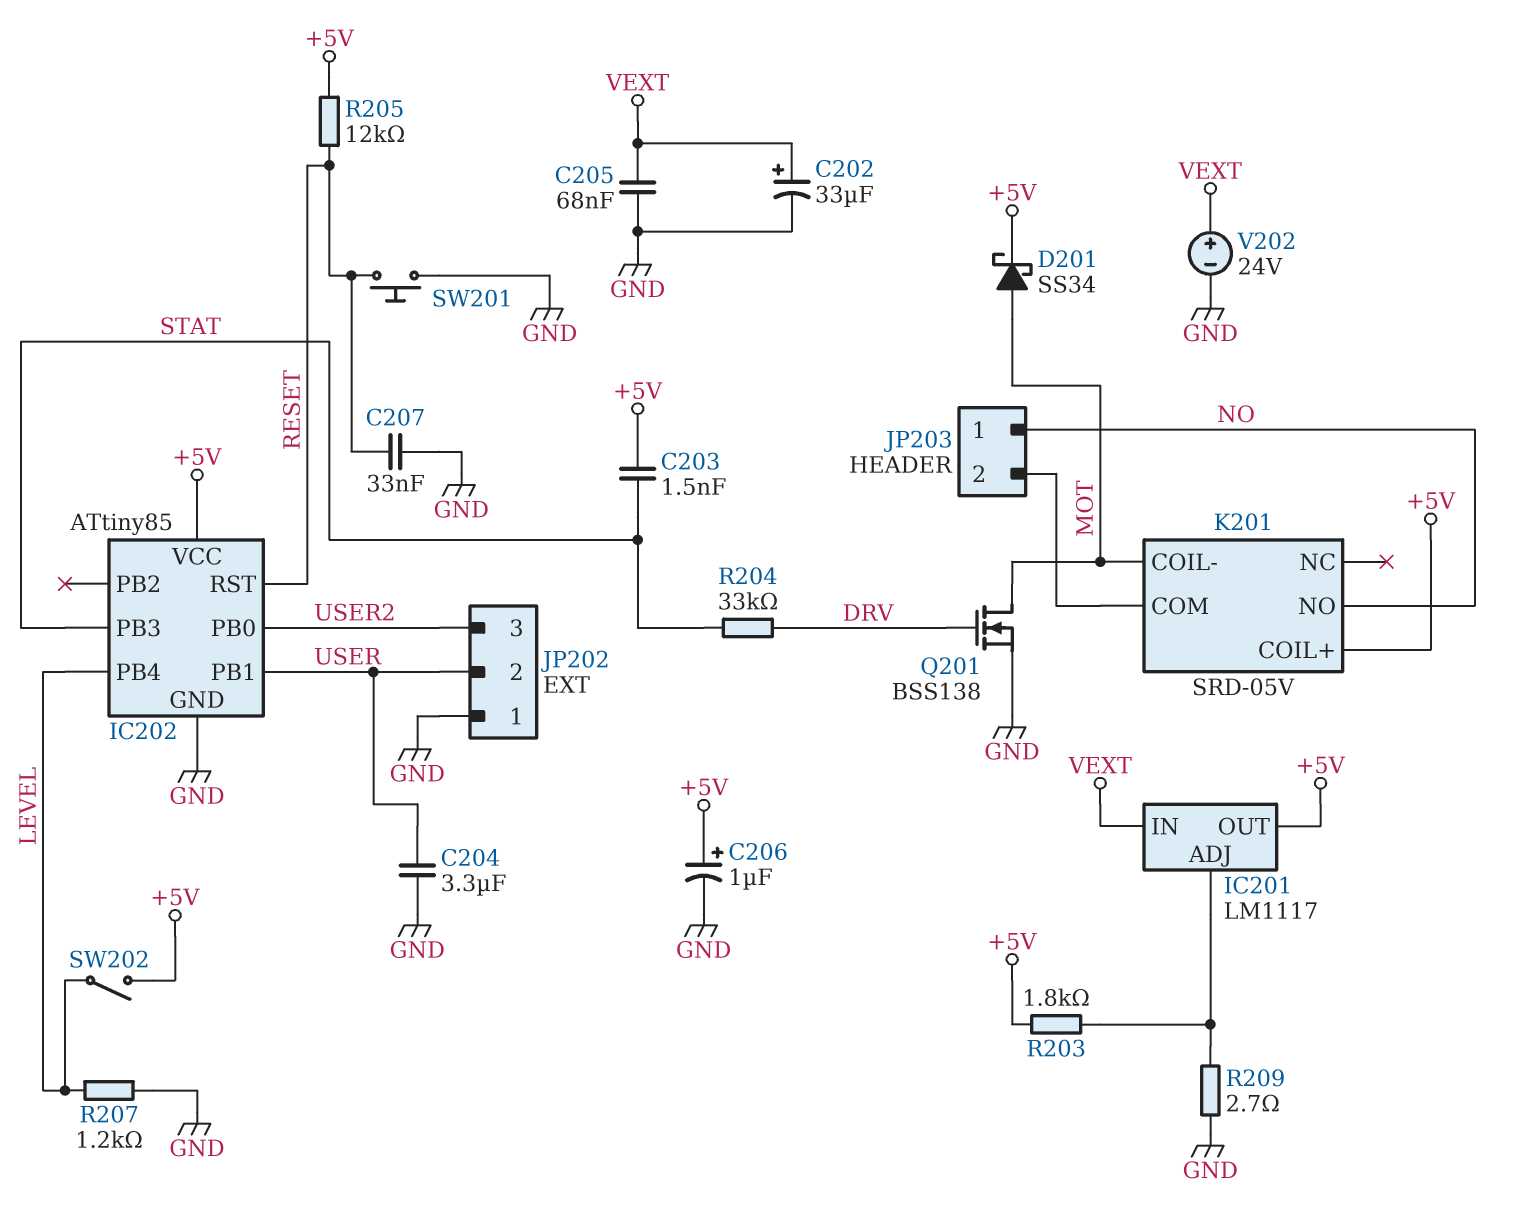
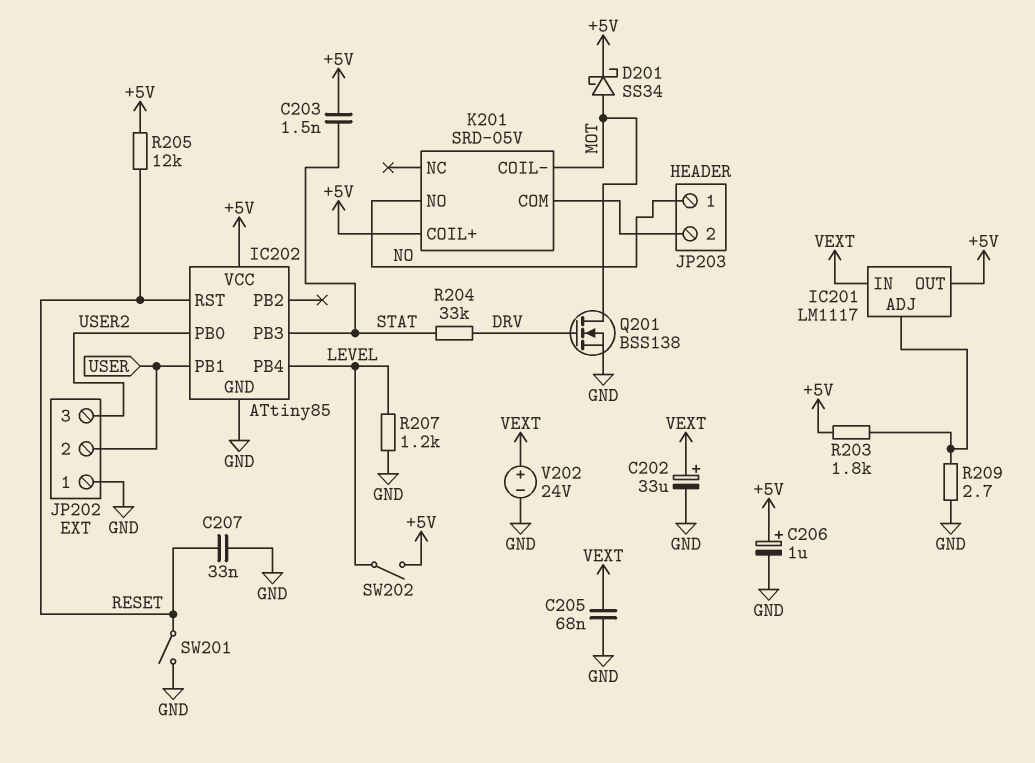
C204: 3.3uF (GND, USER) -> none
SW201: button (GND, RESET) -> switch (GND, RESET)

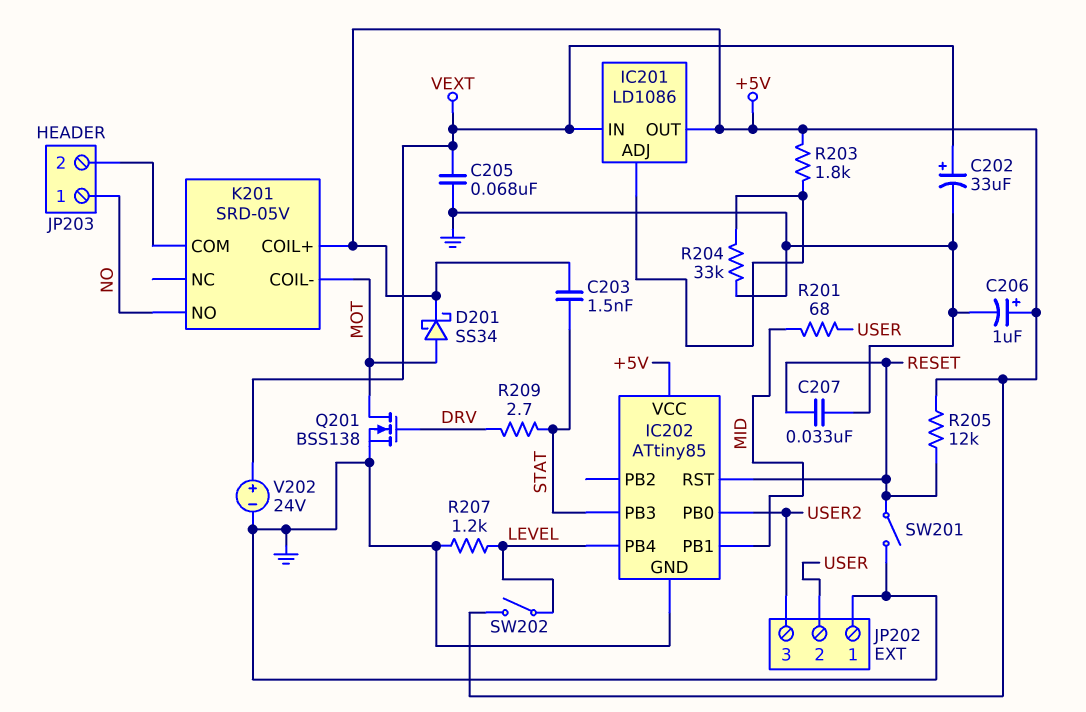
IC201: LM1117 -> LD1086
IC202 pin PB1: USER -> MID
R201: none -> 68 (MID, USER)
R204: 33k (DRV, STAT) -> 33k (GND, IC201/ADJ)
R209: 2.7 (GND, IC201/ADJ) -> 2.7 (DRV, STAT)

